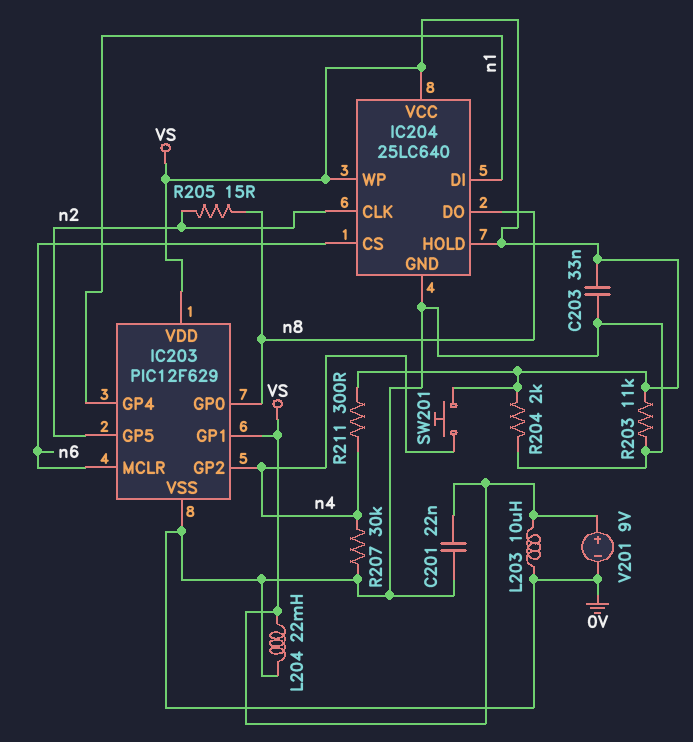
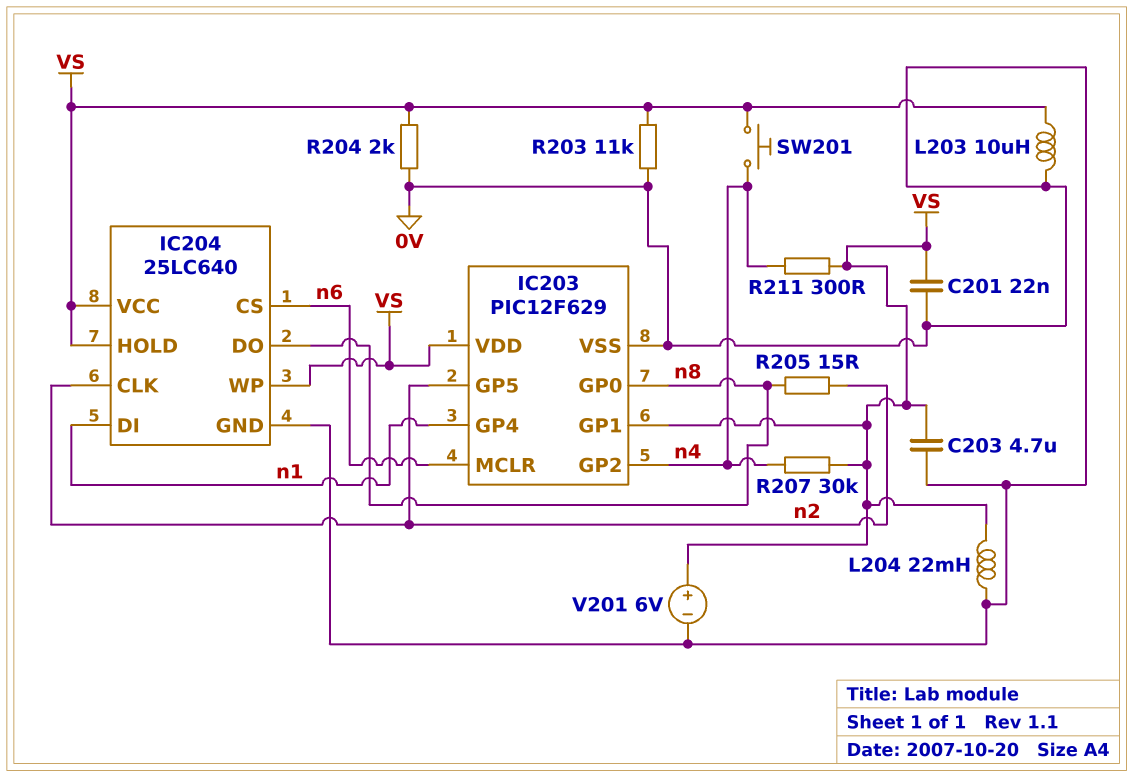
C203: 33nF (0V, VS) -> 4.7uF (0V, VS)
R207: 30k (0V, n4) -> 30k (VS, n4)
V201: 9V (plus VS, minus 0V) -> 6V (plus VS, minus 0V)

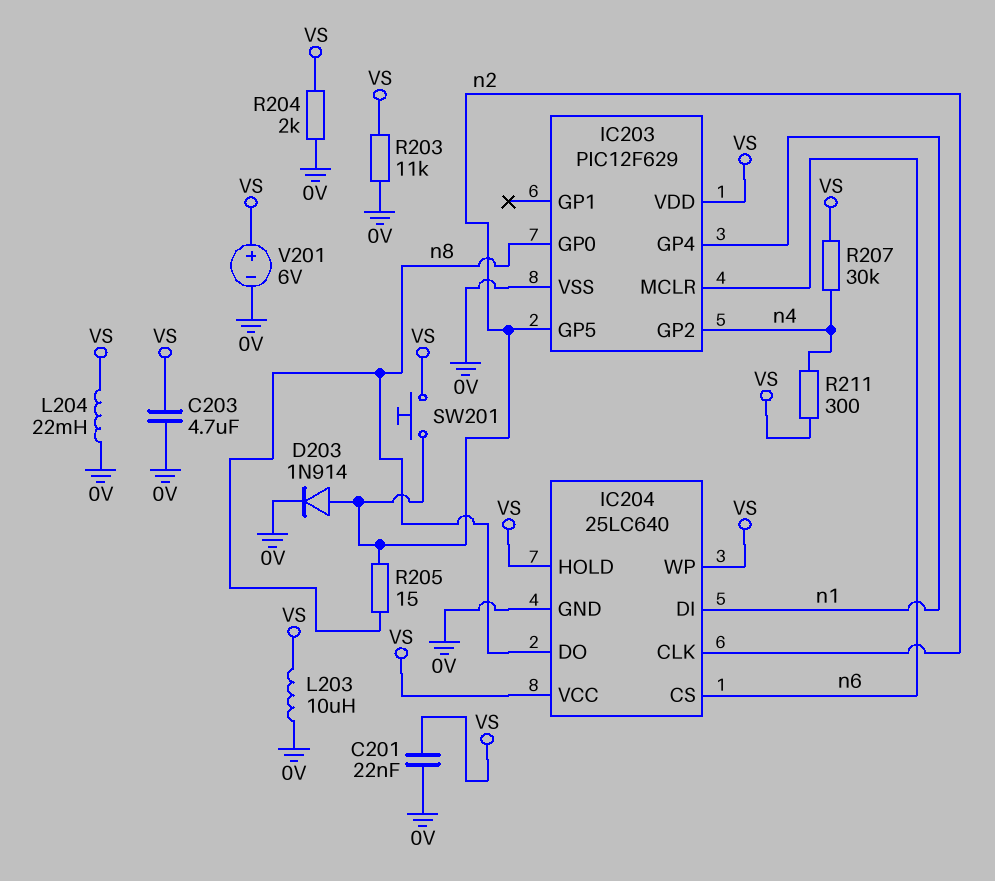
D203: none -> diode 1N914 (A n2, K 0V)
IC203 pin GP1: VS -> none
SW201: button (VS, n4) -> button (VS, n2)

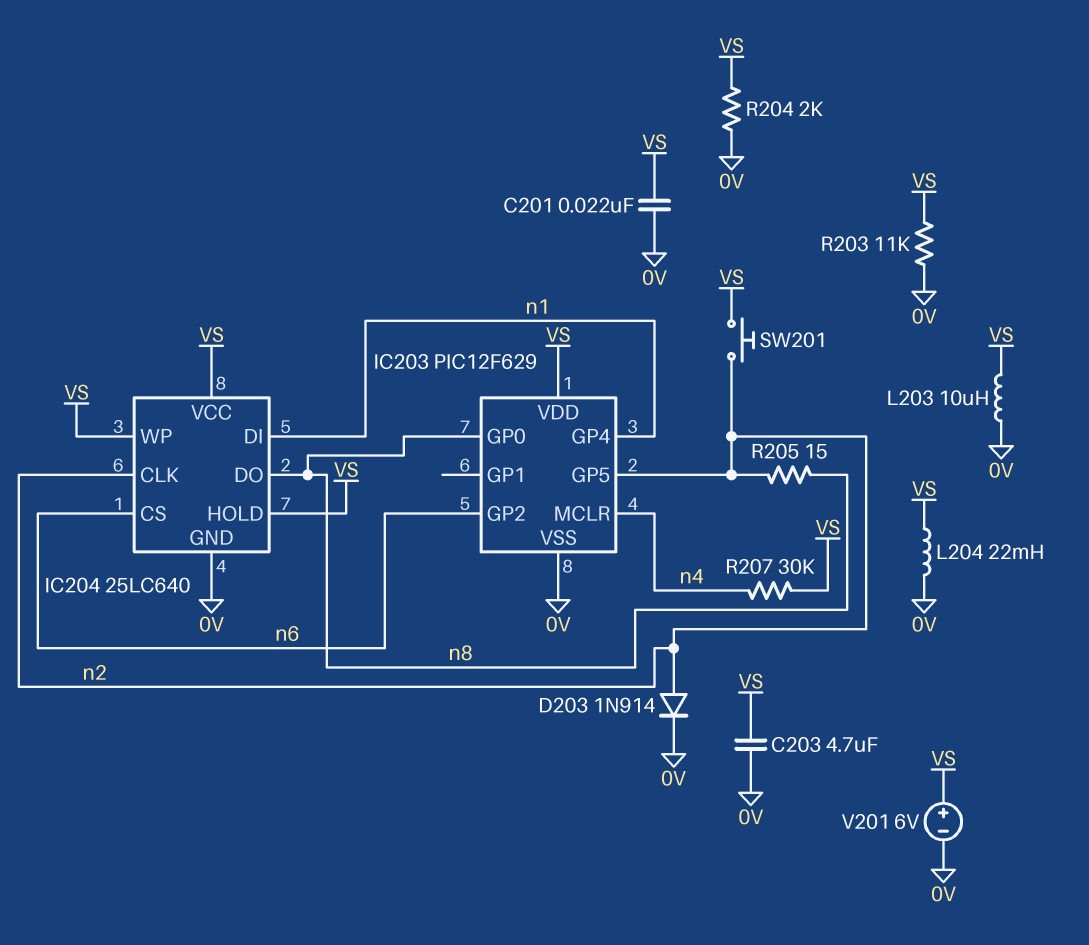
IC203 pin GP2: n4 -> n6
IC203 pin MCLR: n6 -> n4
R211: 300 (VS, n4) -> none

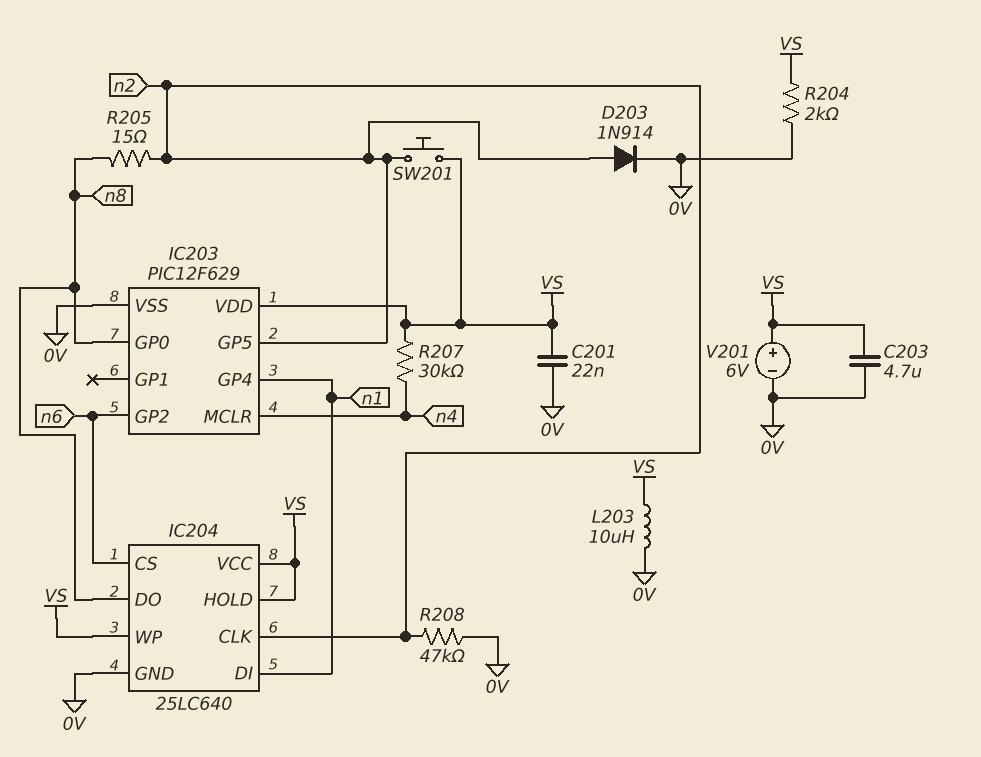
L204: 22mH (0V, VS) -> none
R203: 11k (0V, VS) -> none
R208: none -> 47k (0V, n2)

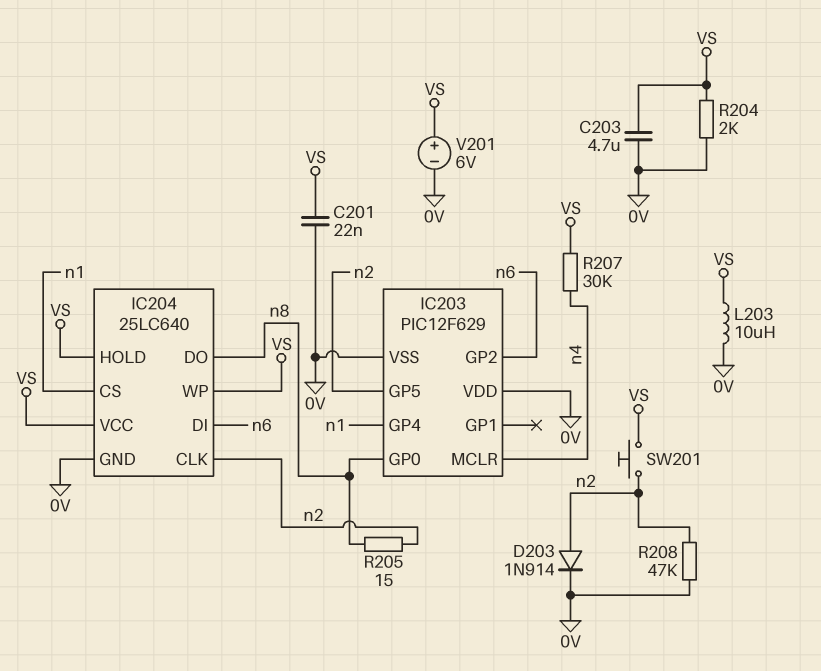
IC203 pin VDD: VS -> 0V
IC204 pin CS: n6 -> n1
IC204 pin DI: n1 -> n6

